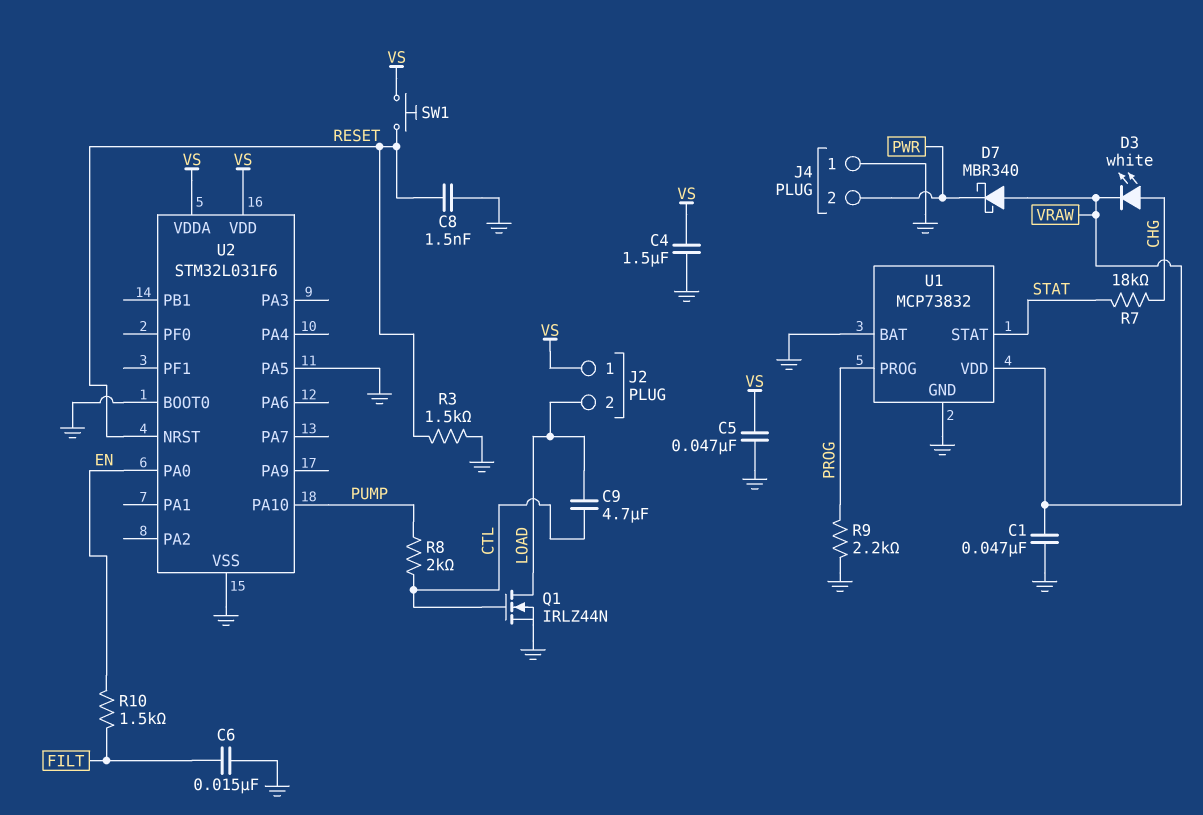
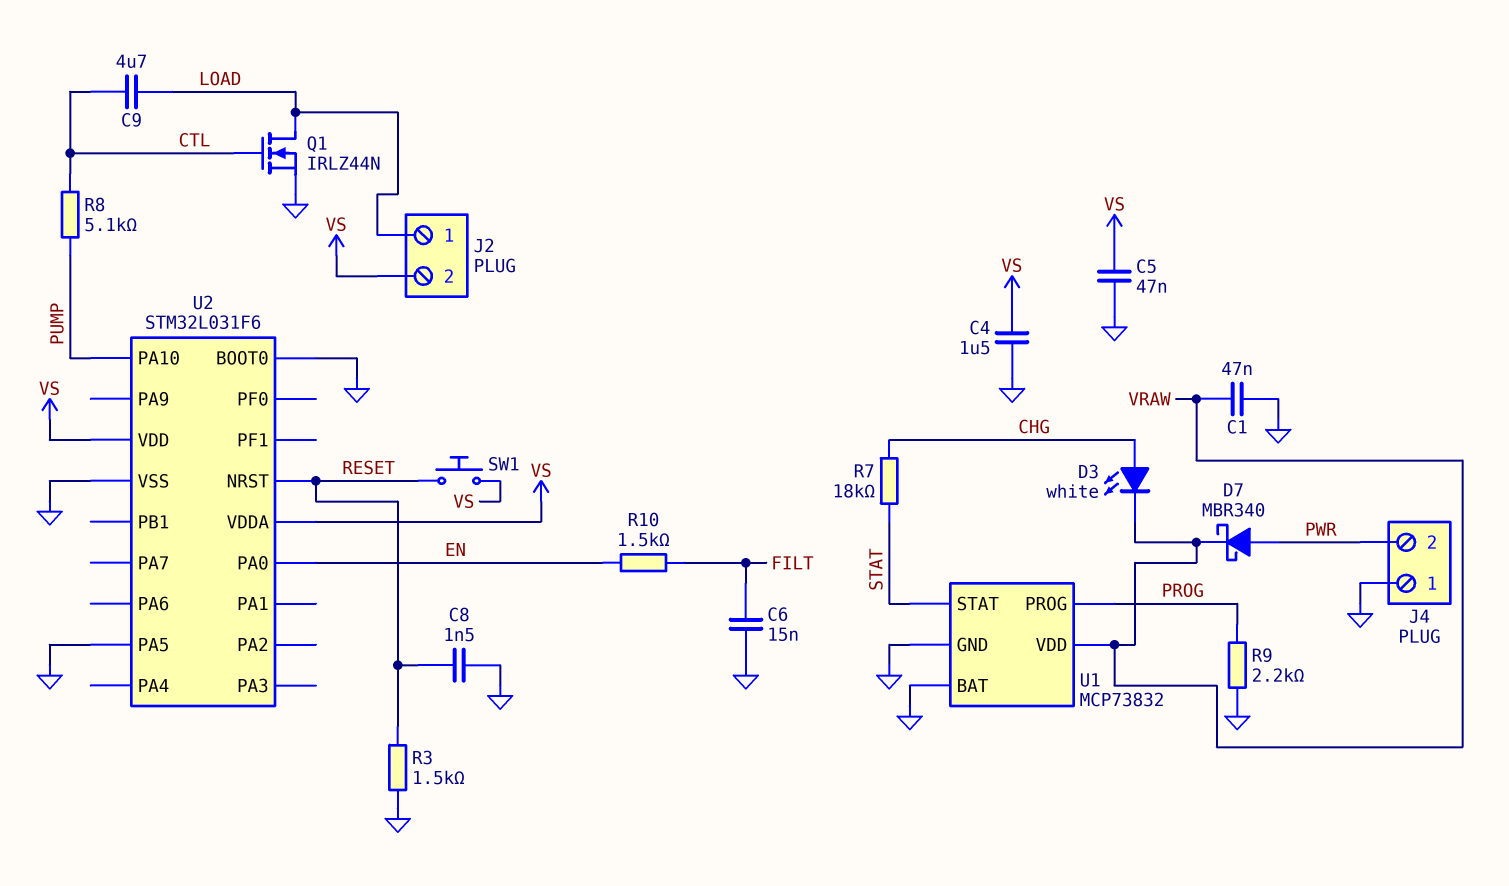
D7: schottky MBR340 (A VRAW, K PWR) -> schottky MBR340 (A PWR, K VRAW)
J2 pin 1: VS -> LOAD
J2 pin 2: LOAD -> VS
R8: 2k (CTL, PUMP) -> 5.1k (CTL, PUMP)

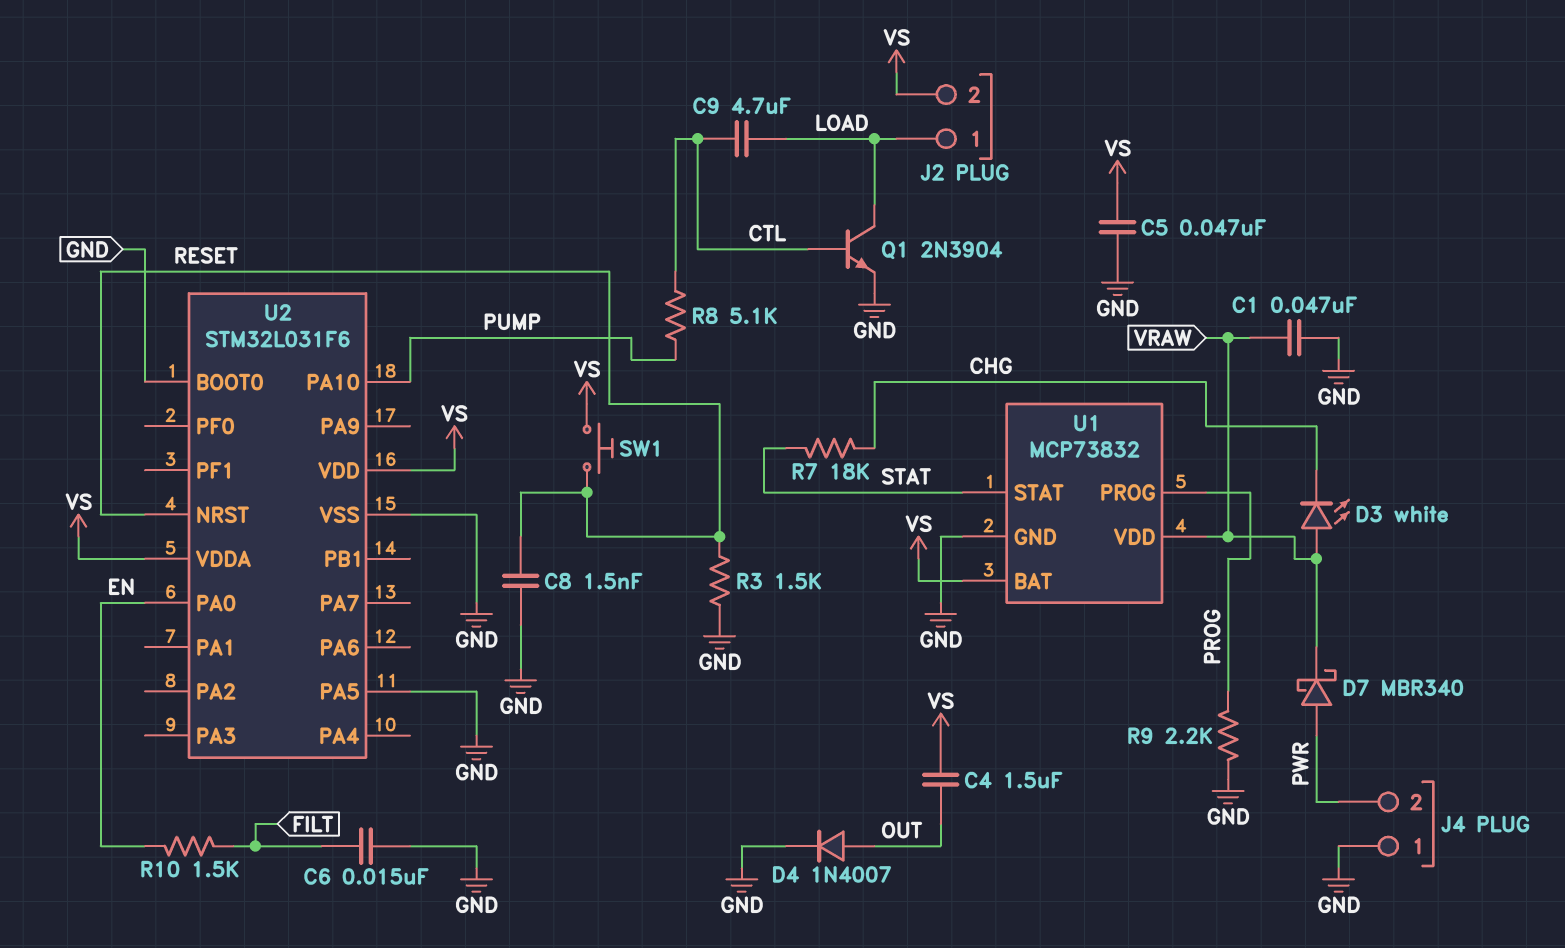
C4: 1.5uF (GND, VS) -> 1.5uF (OUT, VS)
D3: LED white (A CHG, K VRAW) -> LED white (A VRAW, K CHG)
D4: none -> diode 1N4007 (A OUT, K GND)
Q1: NMOS IRLZ44N (G CTL, D LOAD, S GND) -> NPN 2N3904 (B CTL, C LOAD, E GND)
U1 pin BAT: GND -> VS

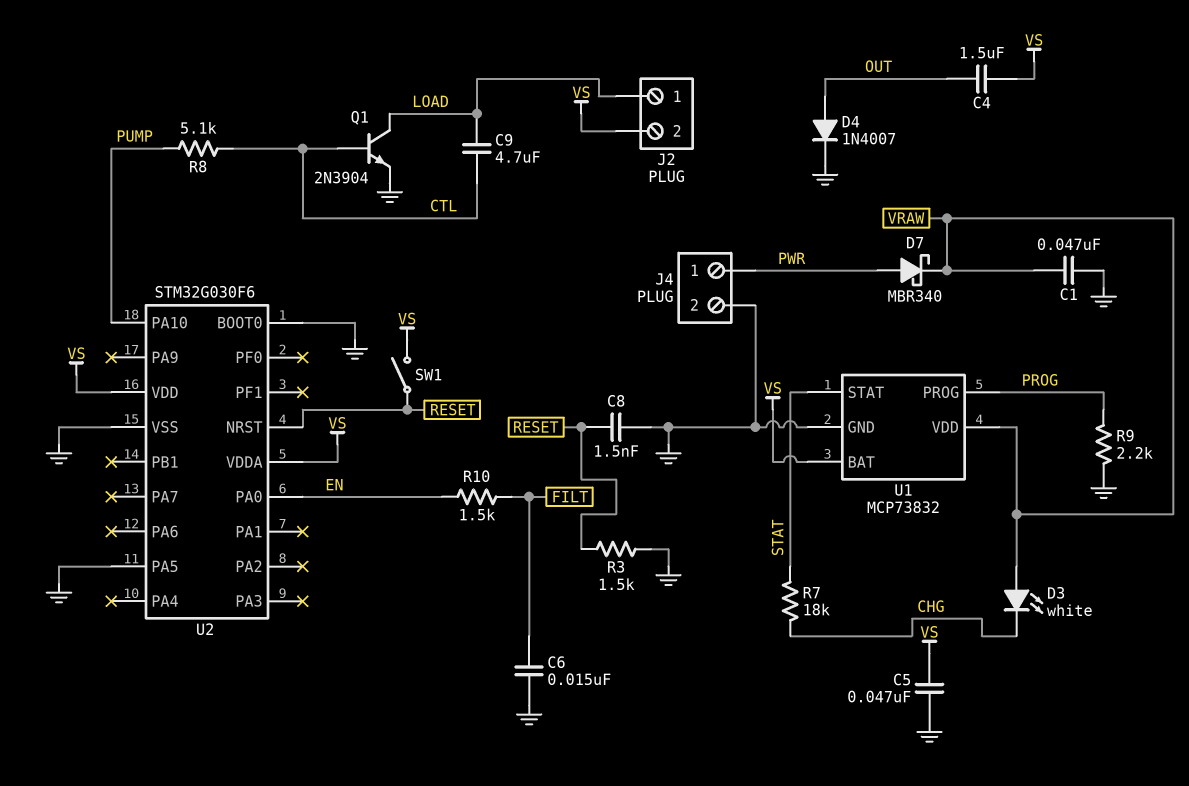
J4 pin 1: GND -> PWR
J4 pin 2: PWR -> GND
SW1: button (RESET, VS) -> switch (RESET, VS)
U2: STM32L031F6 -> STM32G030F6

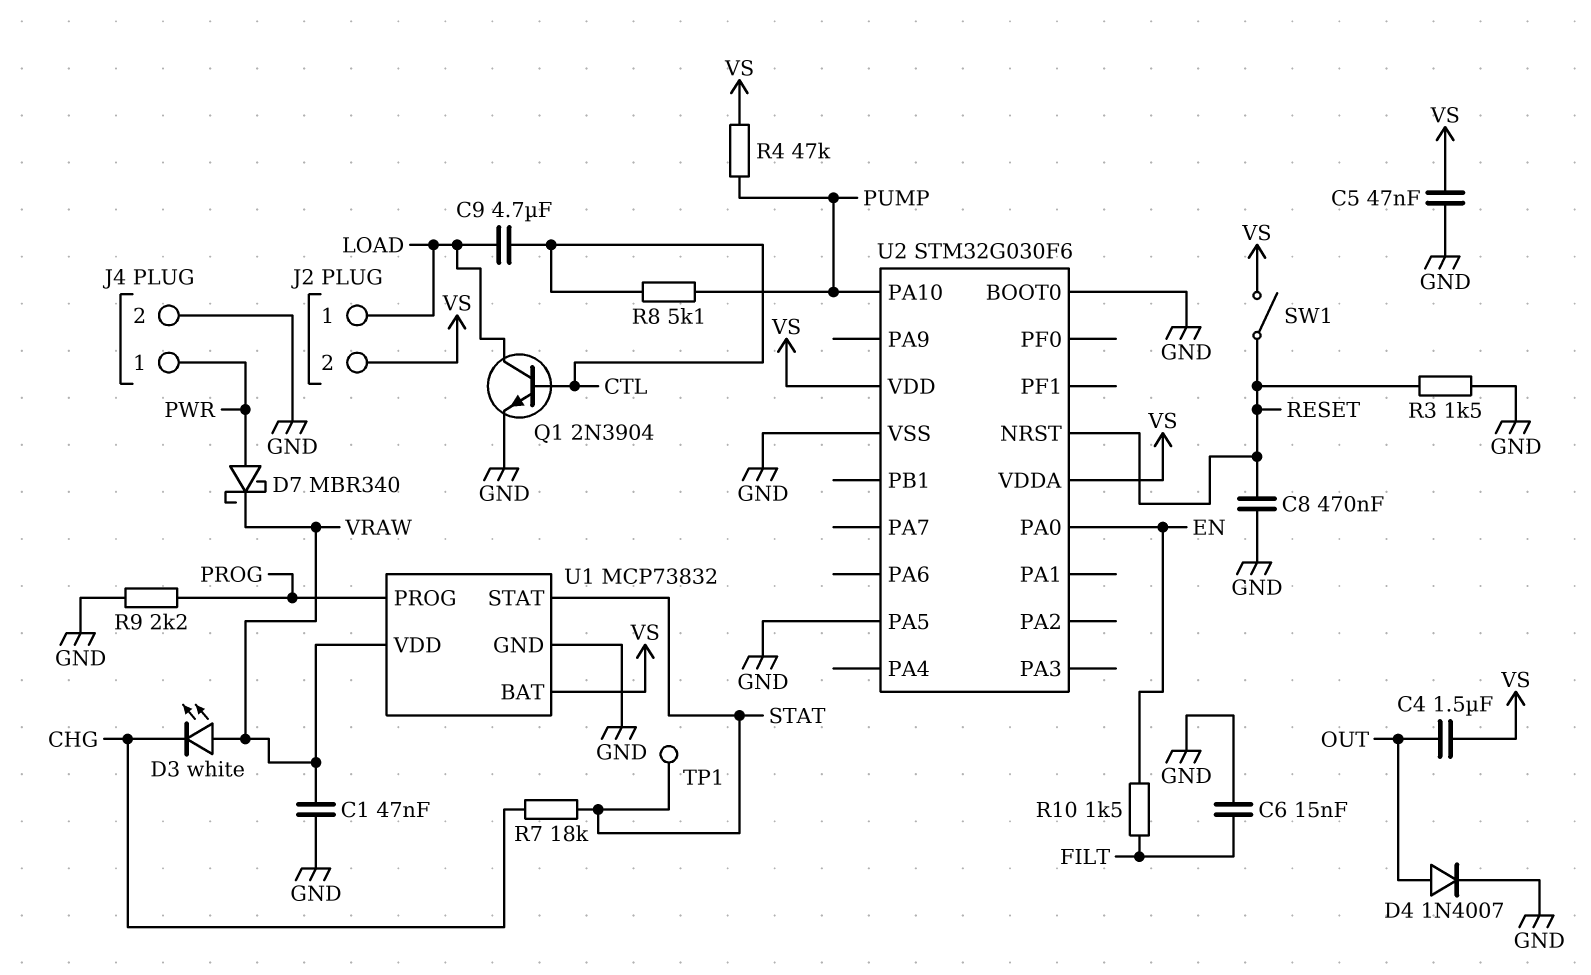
C8: 1.5nF (GND, RESET) -> 470nF (GND, RESET)
R4: none -> 47k (PUMP, VS)
TP1: none -> test point (STAT)

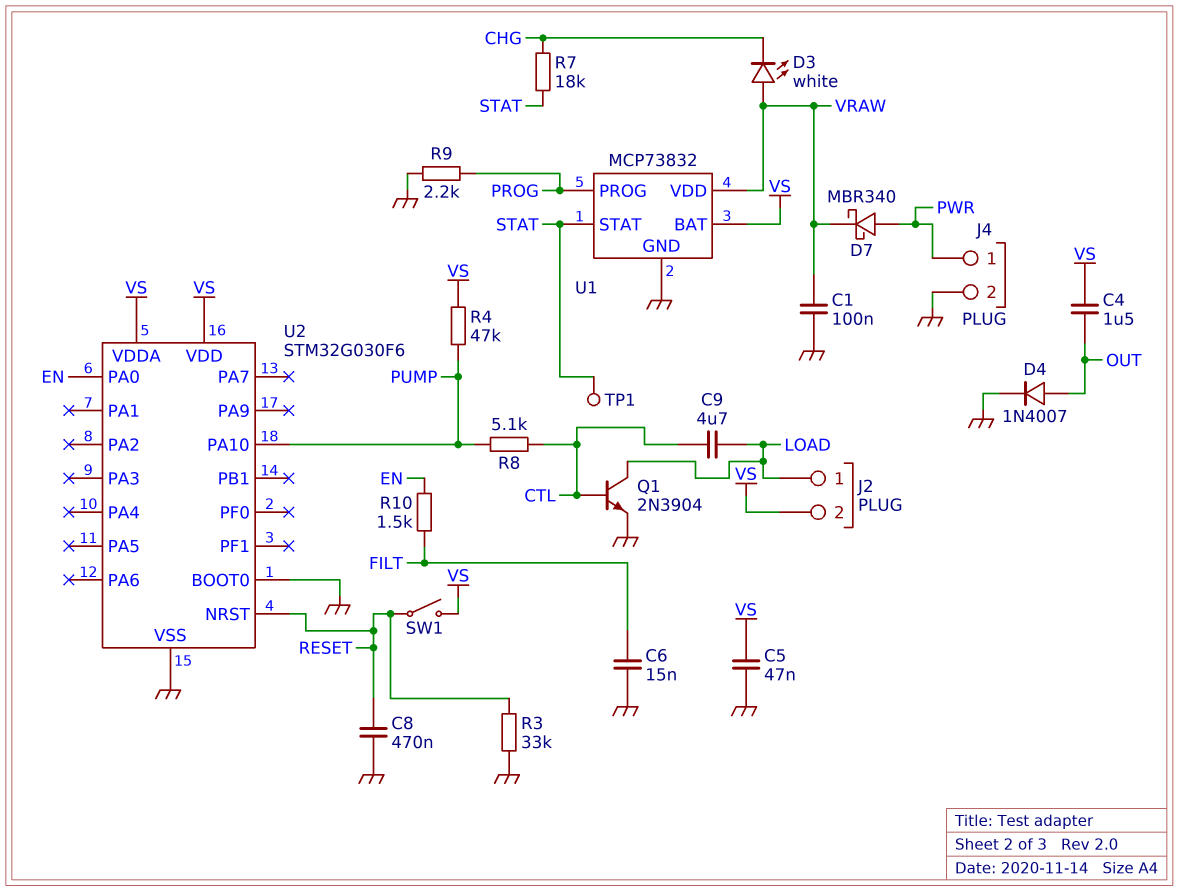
C1: 47nF (GND, VRAW) -> 100nF (GND, VRAW)
R3: 1.5k (GND, RESET) -> 33k (GND, RESET)
U2 pin PA5: GND -> none

